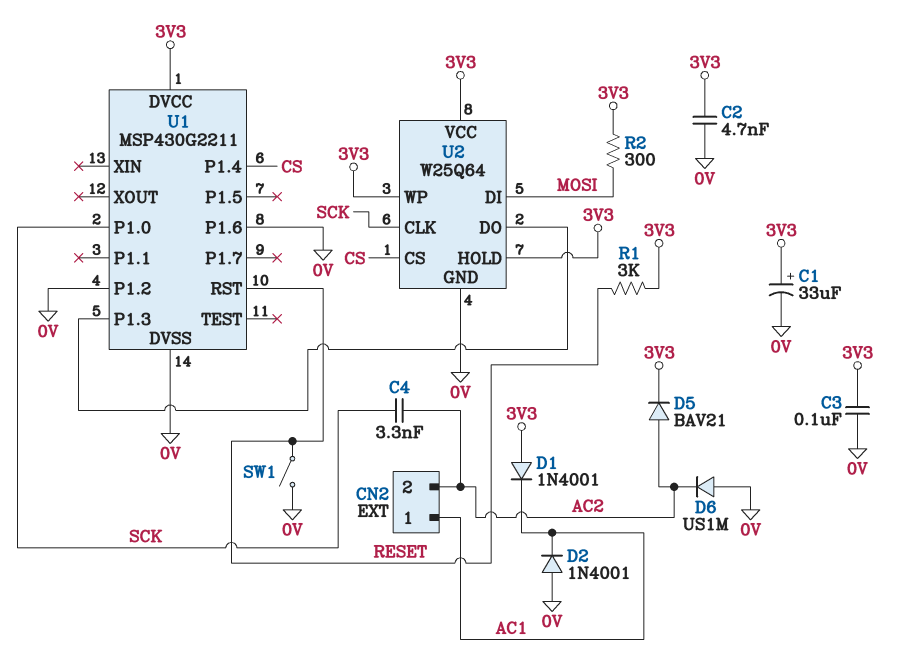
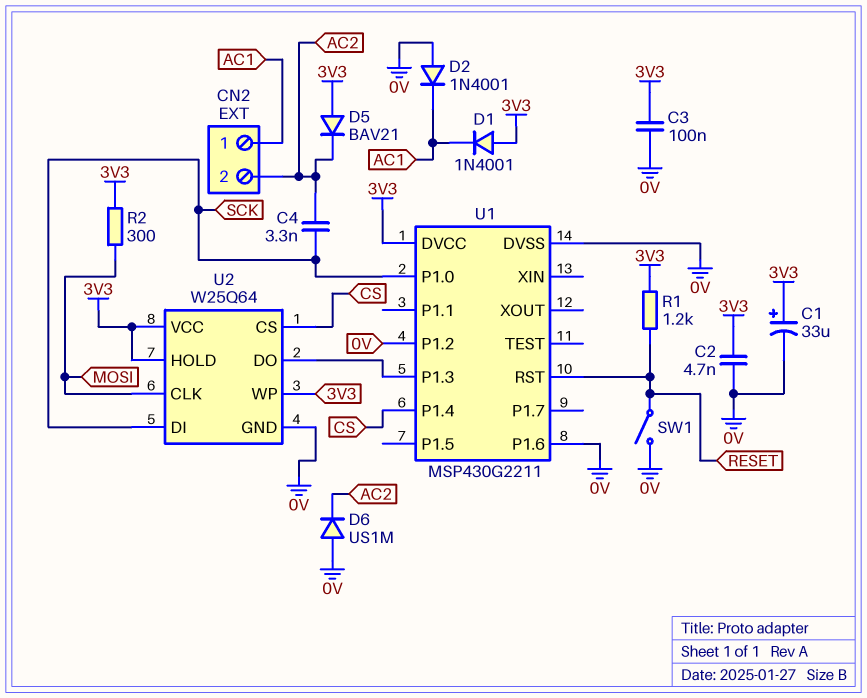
D5: diode BAV21 (A AC2, K 3V3) -> diode BAV21 (A 3V3, K AC2)
R1: 3k (3V3, RESET) -> 1.2k (3V3, RESET)
U2 pin CLK: SCK -> MOSI
U2 pin DI: MOSI -> SCK

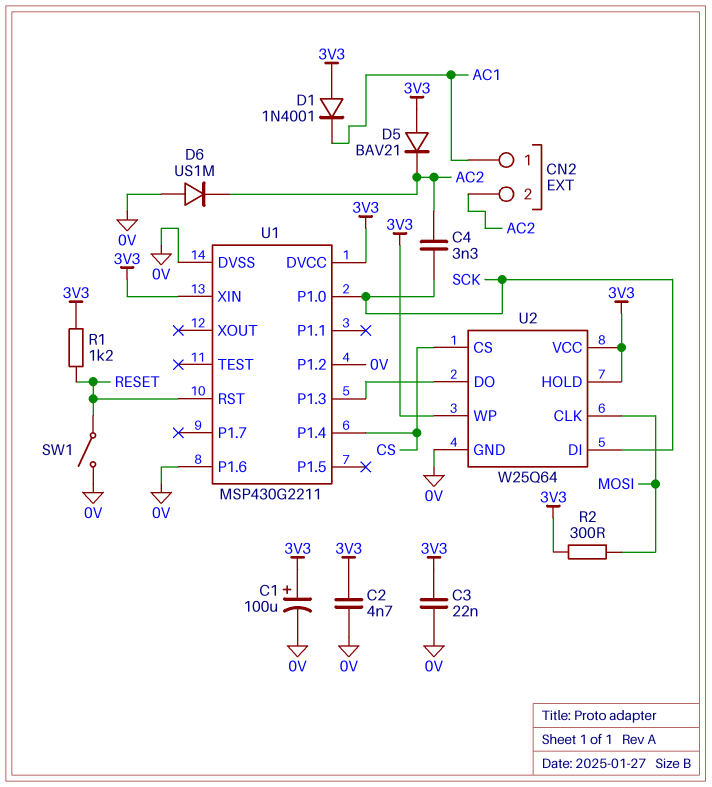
C1: 33uF (plus 3V3, minus 0V) -> 100uF (plus 3V3, minus 0V)
C3: 100nF (0V, 3V3) -> 22nF (0V, 3V3)
D2: diode 1N4001 (A 0V, K AC1) -> none
U1 pin XIN: none -> 3V3

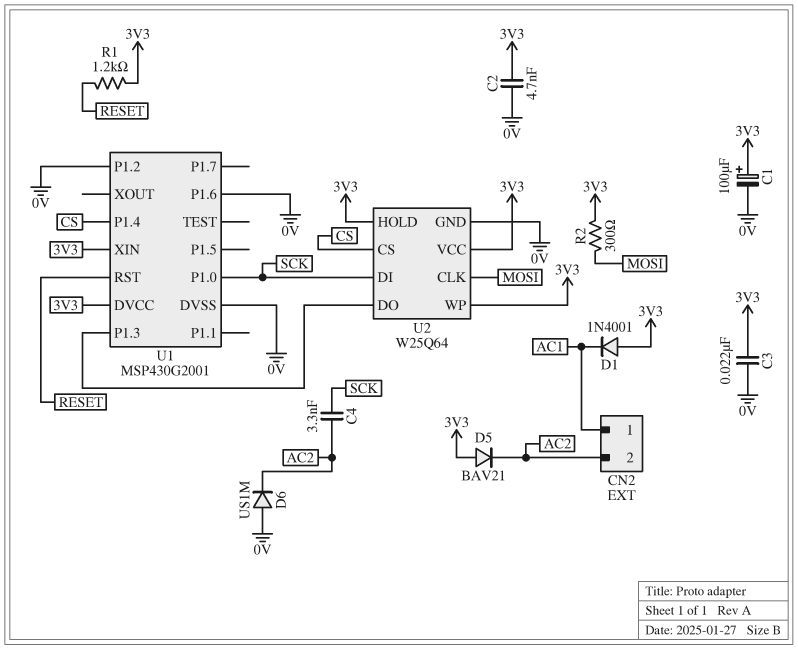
SW1: switch (0V, RESET) -> none
U1: MSP430G2211 -> MSP430G2001

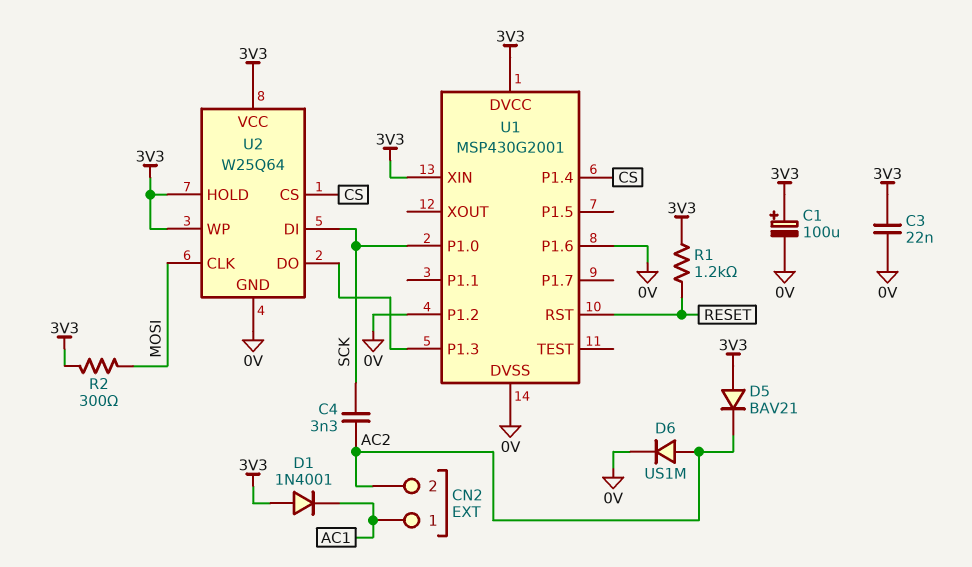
C2: 4.7nF (0V, 3V3) -> none
D6: diode US1M (A 0V, K AC2) -> diode US1M (A AC2, K 0V)

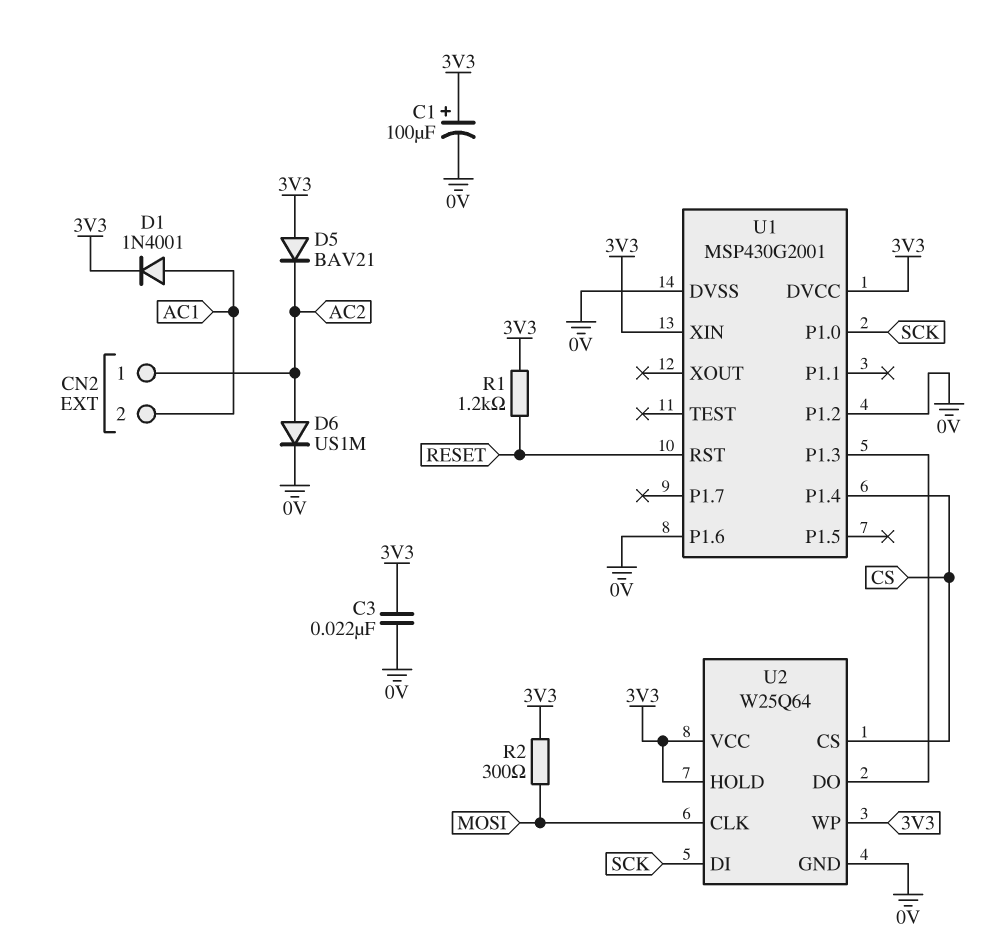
C4: 3.3nF (AC2, SCK) -> none
CN2 pin 1: AC1 -> AC2
CN2 pin 2: AC2 -> AC1
D1: diode 1N4001 (A 3V3, K AC1) -> diode 1N4001 (A AC1, K 3V3)

